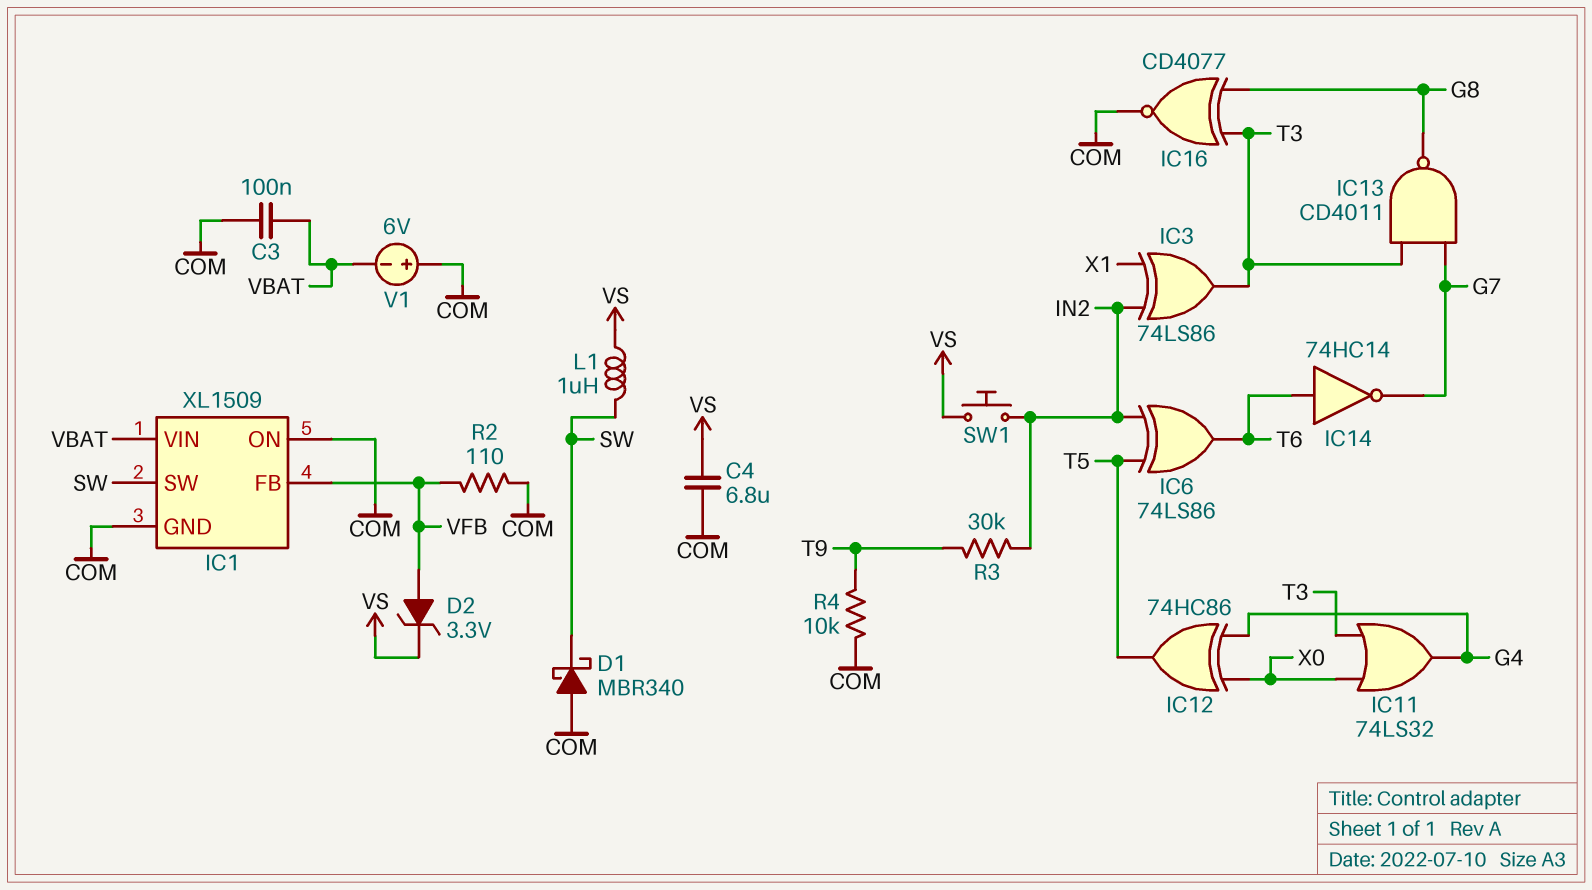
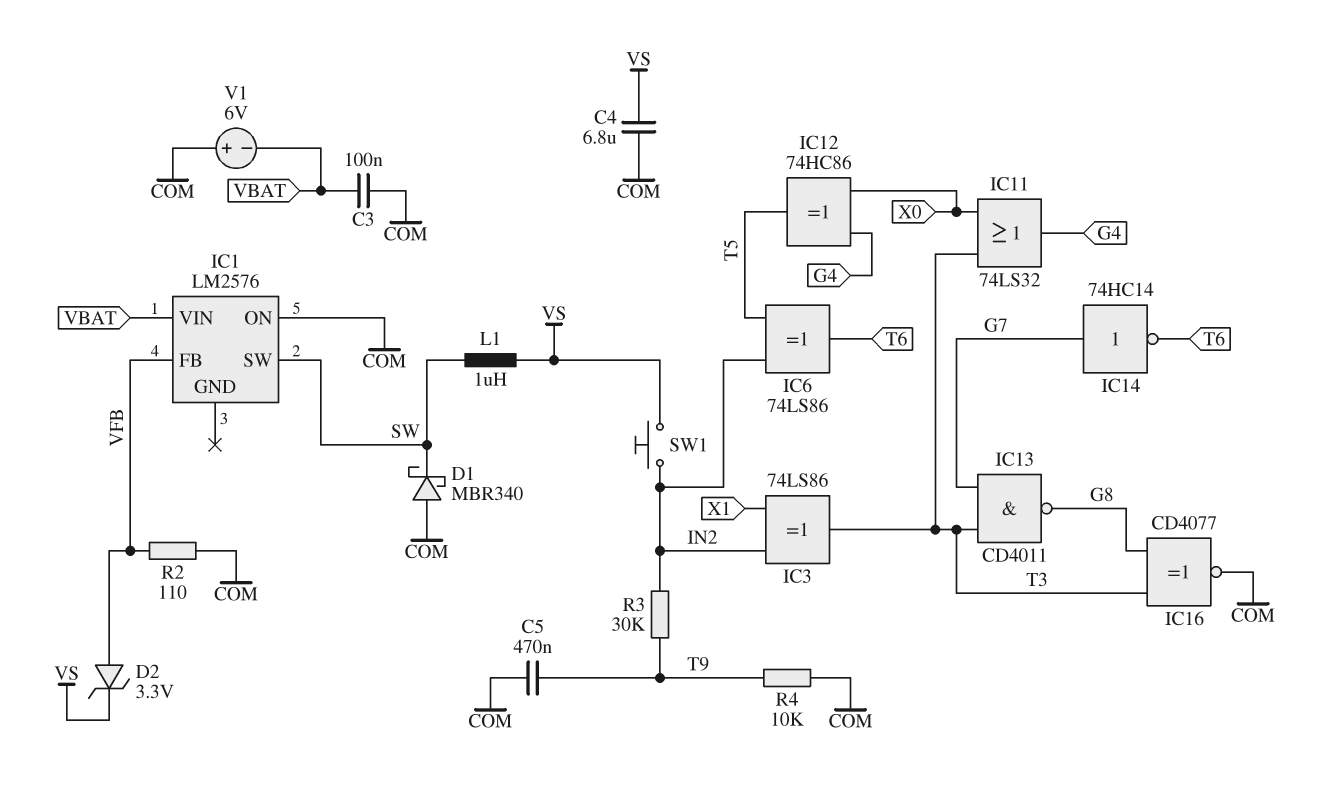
C5: none -> 470nF (COM, T9)
IC1: XL1509 -> LM2576
IC1 pin GND: COM -> none
IC14: NOT 74HC14 (in T6, out G7) -> NOT 74HC14 (in G7, out T6)

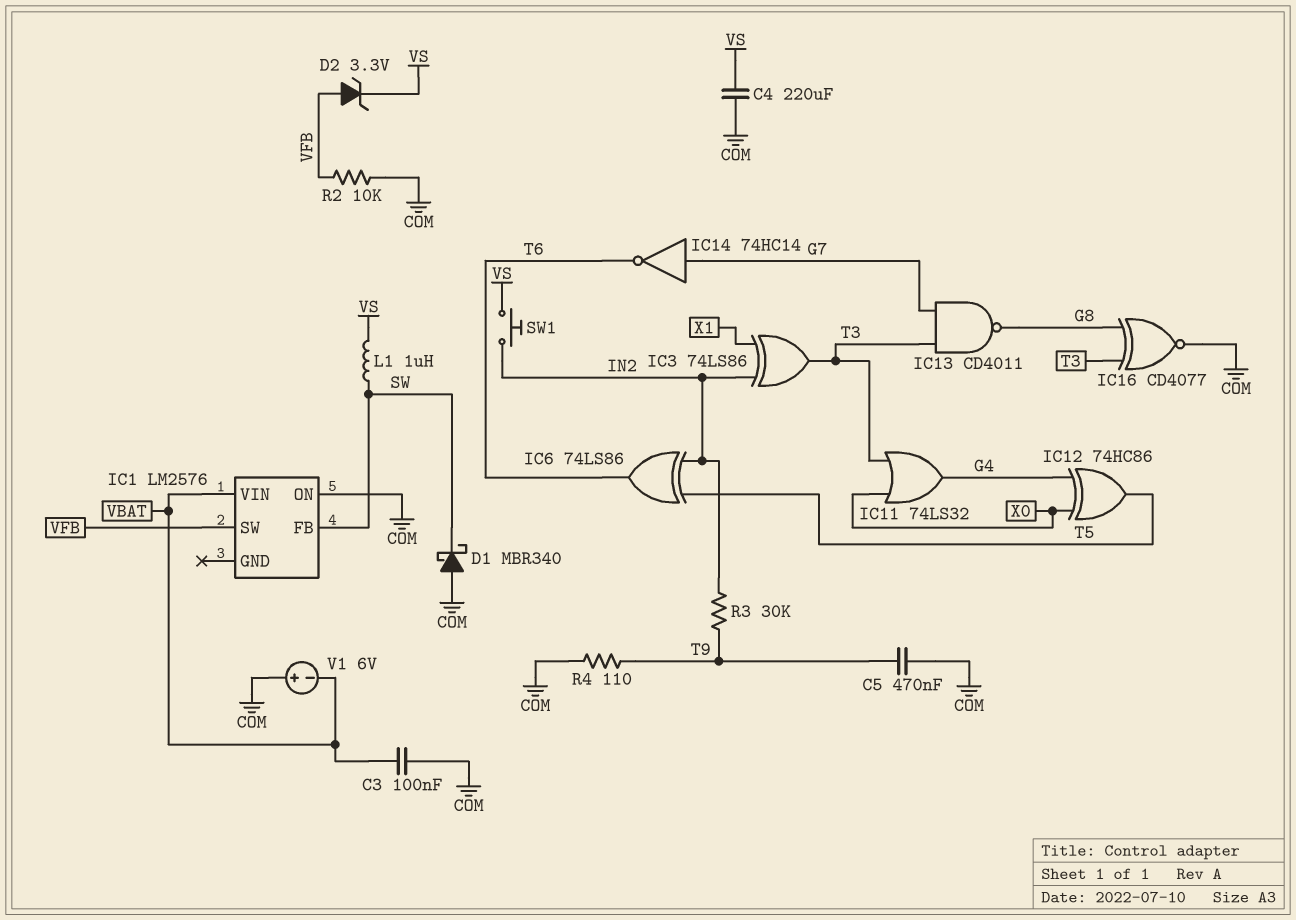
C4: 6.8uF (COM, VS) -> 220uF (COM, VS)
IC1 pin FB: VFB -> SW
IC1 pin SW: SW -> VFB
R2: 110 (COM, VFB) -> 10k (COM, VFB)
R4: 10k (COM, T9) -> 110 (COM, T9)

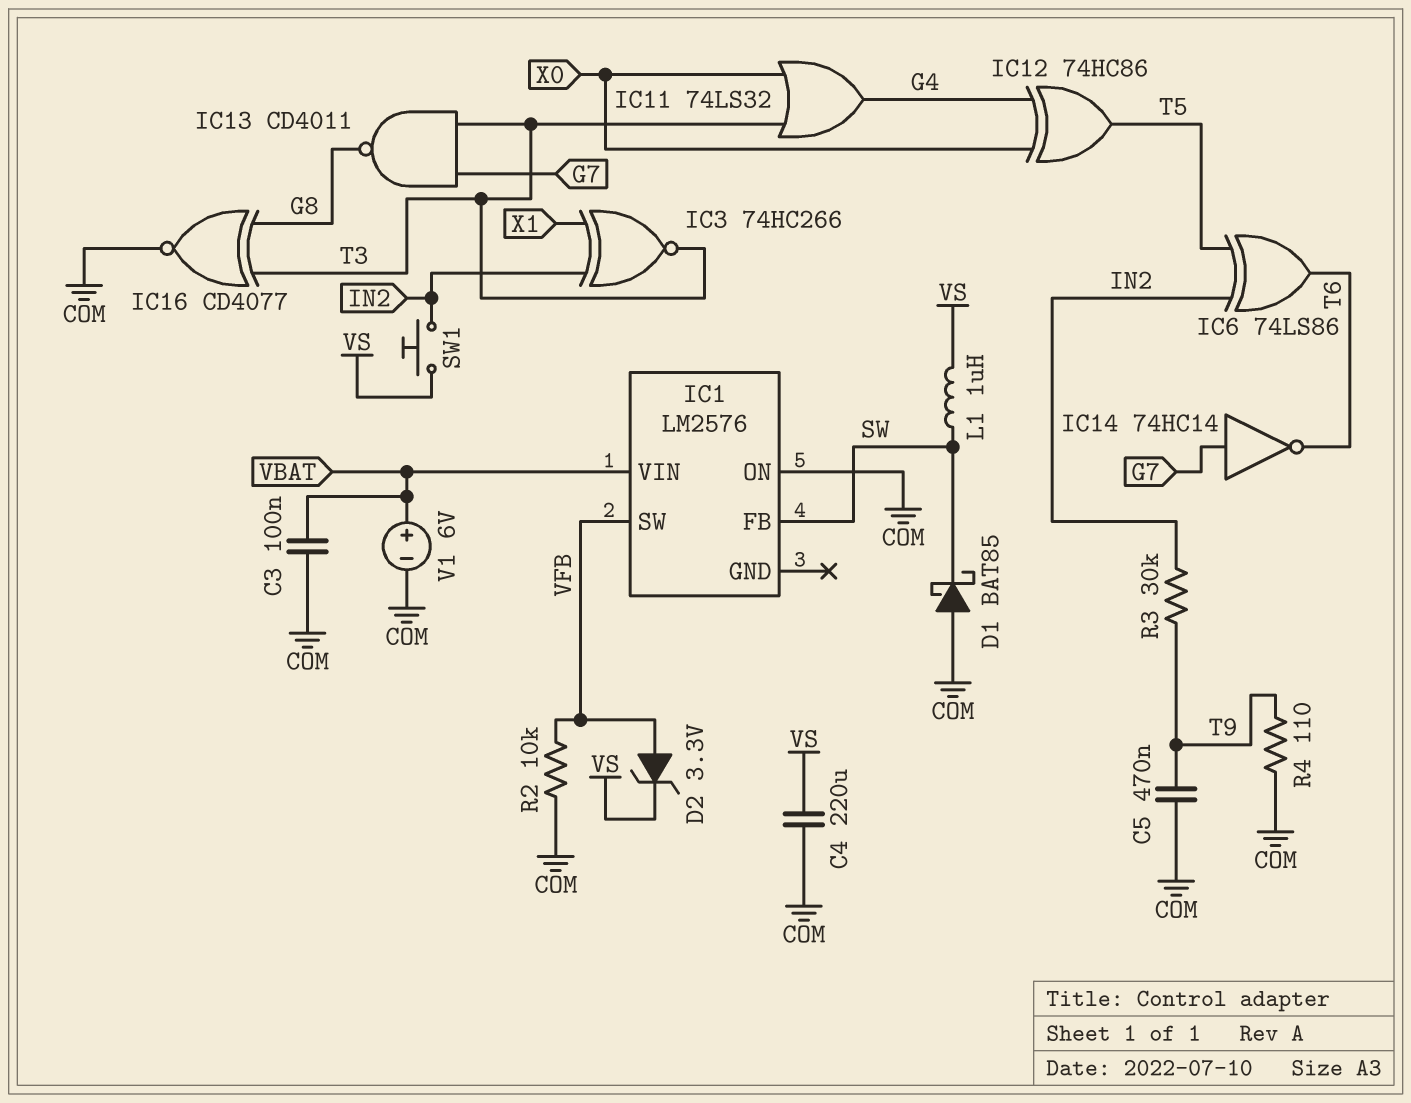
D1: schottky MBR340 (A COM, K SW) -> schottky BAT85 (A COM, K SW)
IC3: XOR 74LS86 (in IN2, in X1, out T3) -> XNOR 74HC266 (in IN2, in X1, out T3)
V1: 6V (plus COM, minus VBAT) -> 6V (plus VBAT, minus COM)

